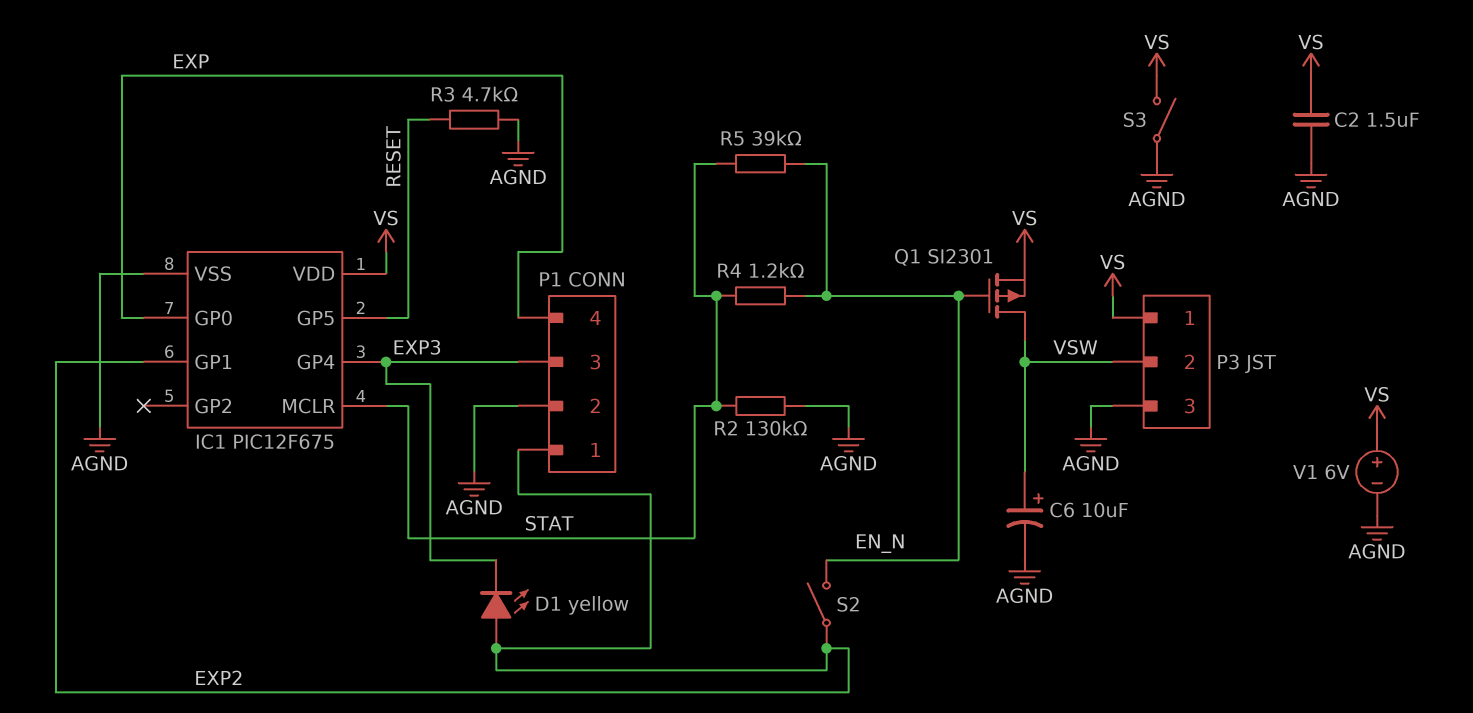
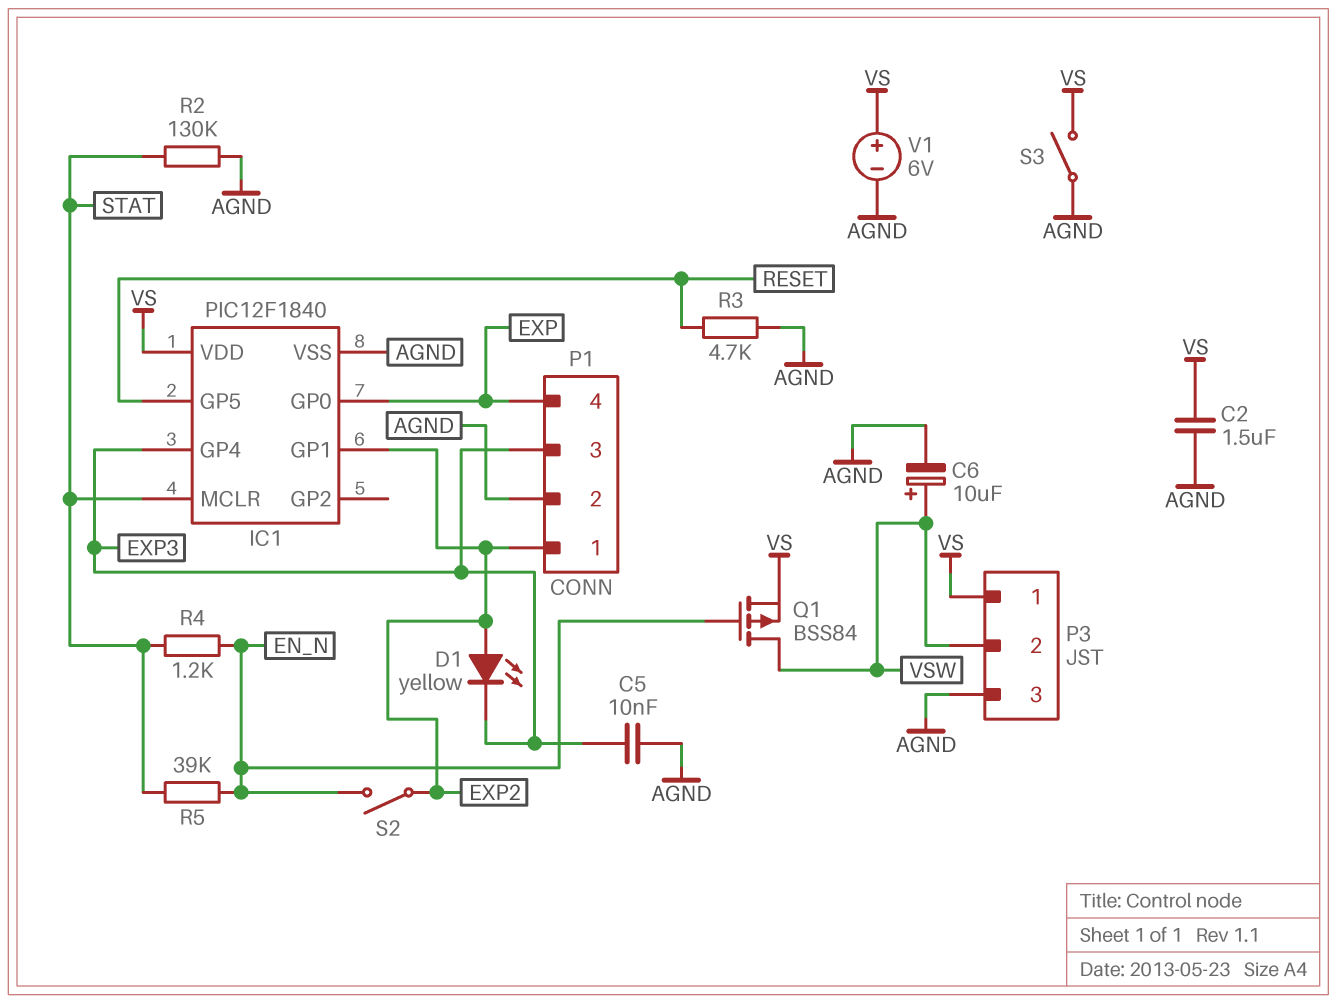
C5: none -> 10nF (AGND, EXP3)
IC1: PIC12F675 -> PIC12F1840
Q1: PMOS SI2301 (G EN_N, D VSW, S VS) -> PMOS BSS84 (G EN_N, D VSW, S VS)

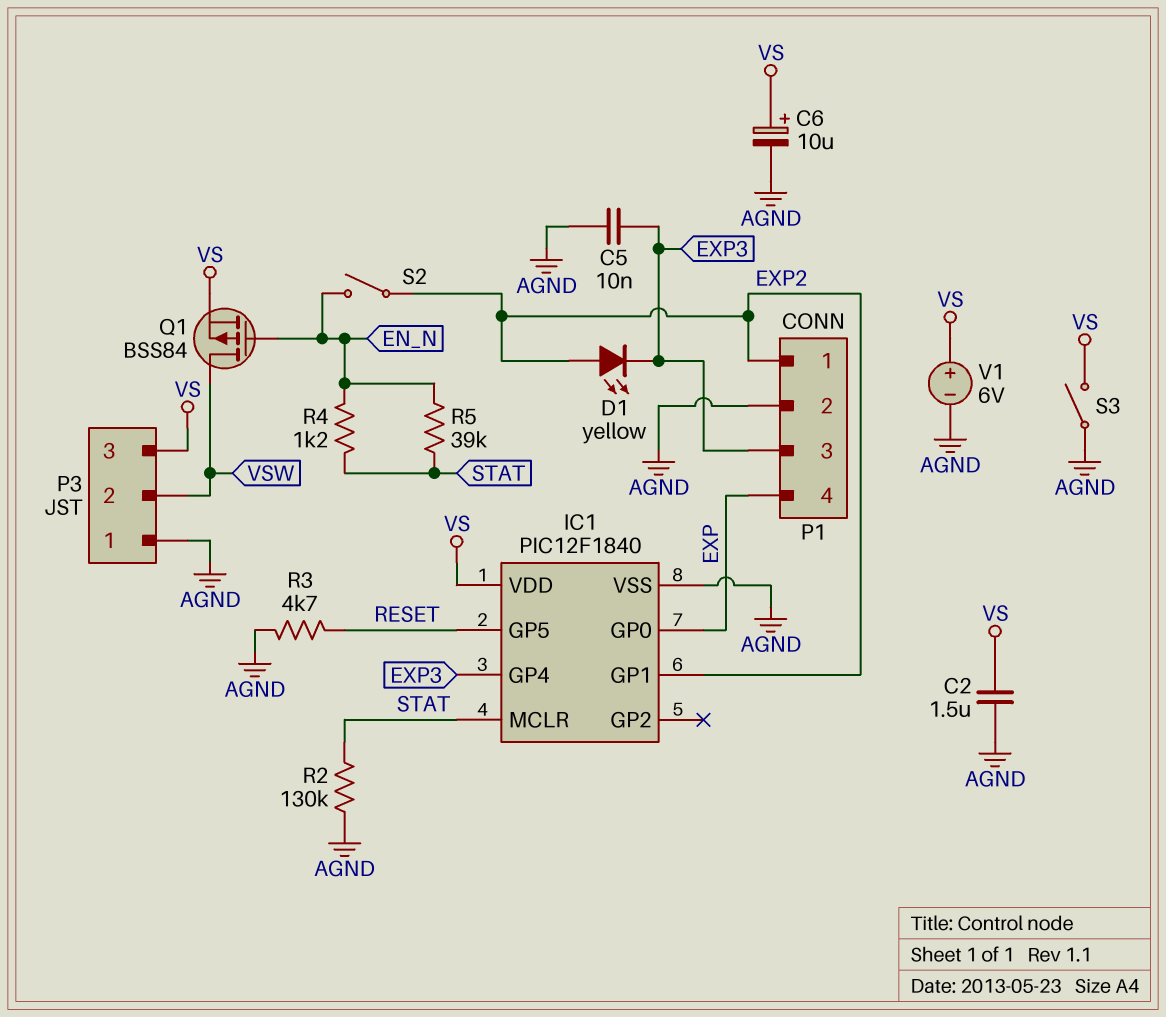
C6: 10uF (plus VSW, minus AGND) -> 10uF (plus VS, minus AGND)
P3 pin 1: VS -> AGND
P3 pin 3: AGND -> VS

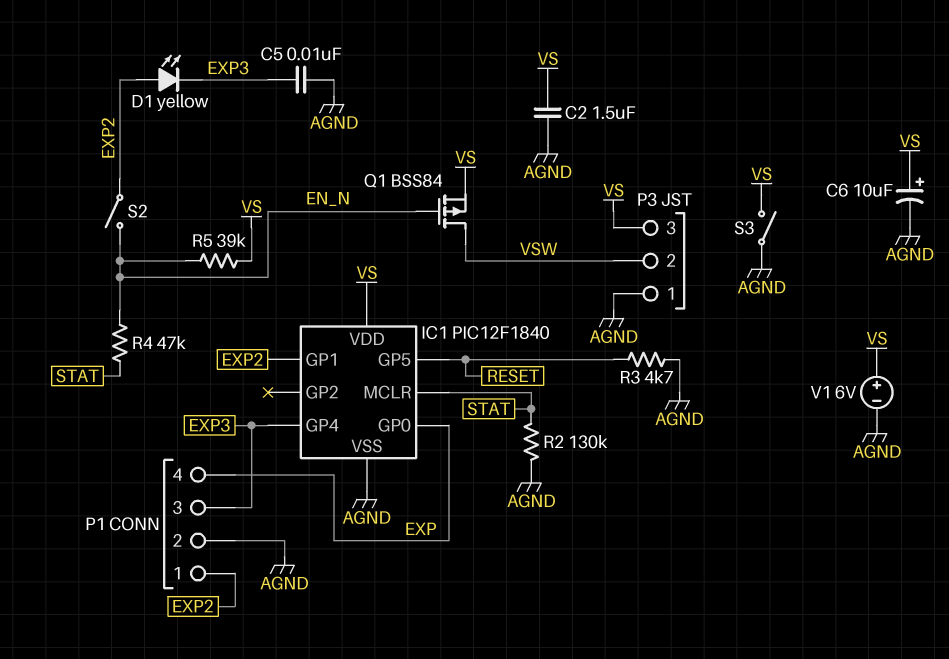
R4: 1.2k (EN_N, STAT) -> 47k (EN_N, STAT)
R5: 39k (EN_N, STAT) -> 39k (EN_N, VS)

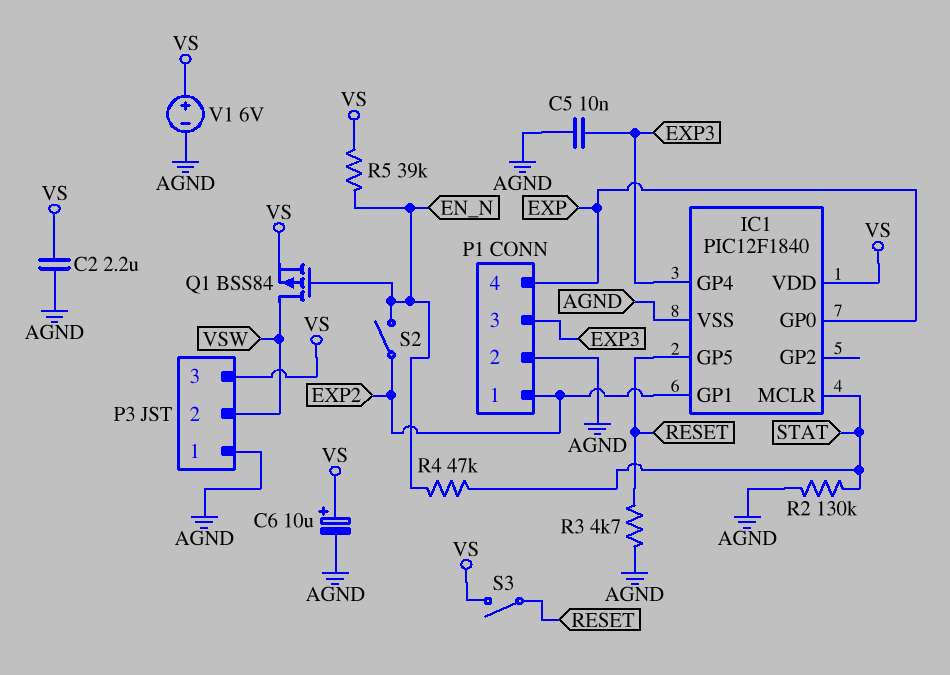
C2: 1.5uF (AGND, VS) -> 2.2uF (AGND, VS)
D1: LED yellow (A EXP2, K EXP3) -> none
S3: switch (AGND, VS) -> switch (RESET, VS)

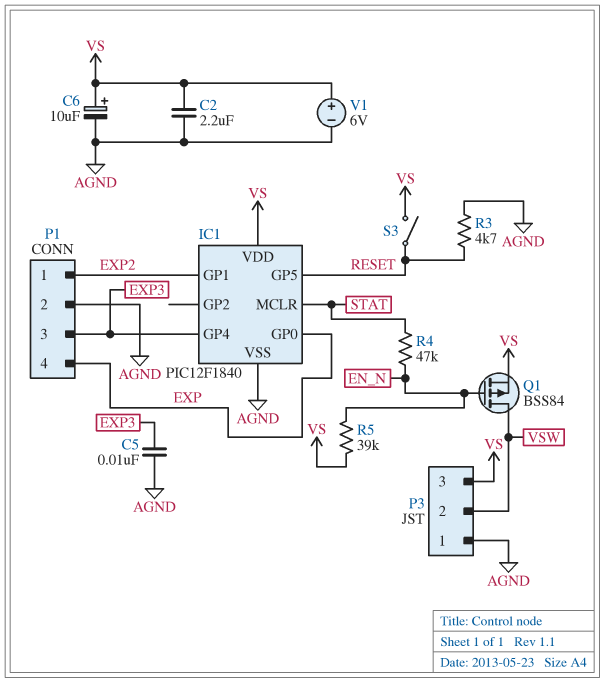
R2: 130k (AGND, STAT) -> none
S2: switch (EN_N, EXP2) -> none

